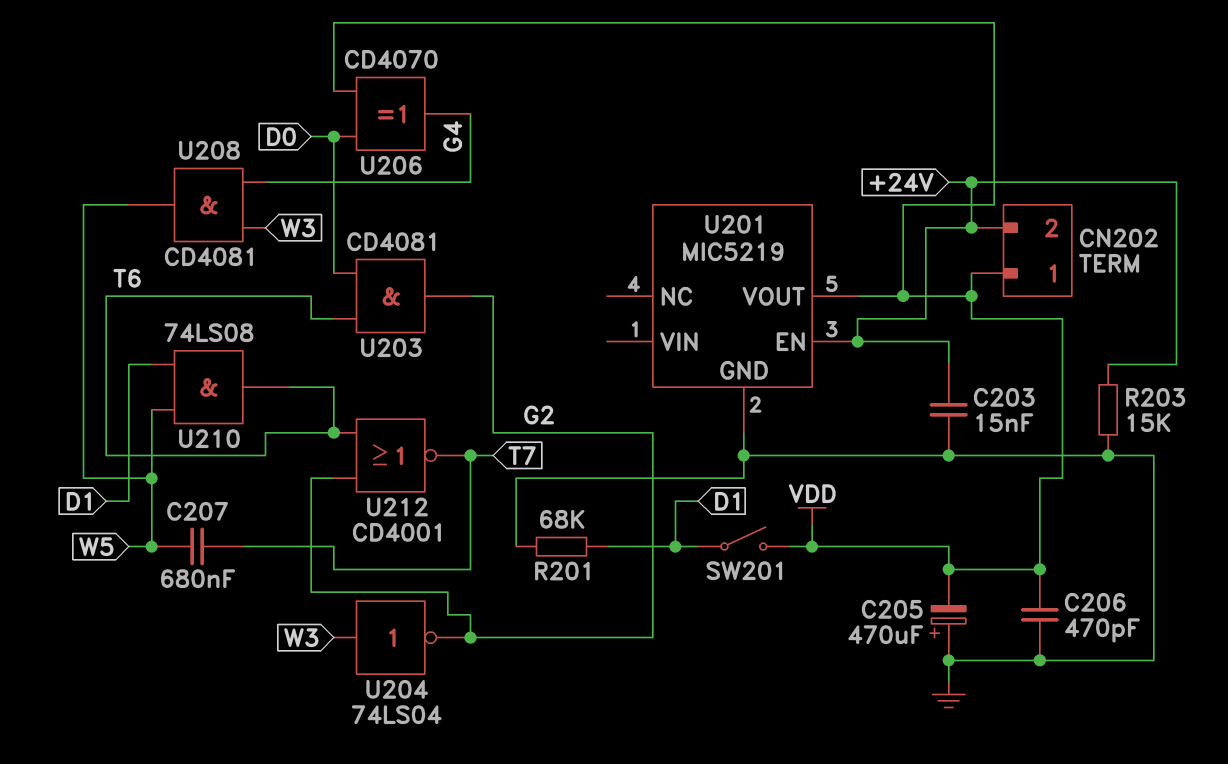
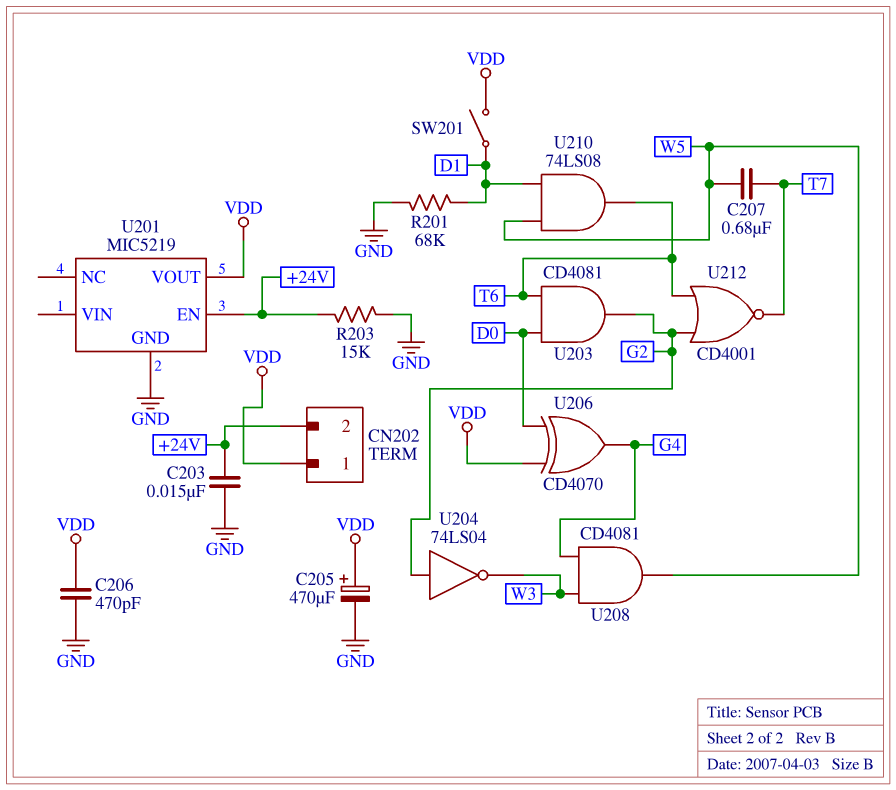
C205: 470uF (plus GND, minus VDD) -> 470uF (plus VDD, minus GND)
U204: NOT 74LS04 (in W3, out G2) -> NOT 74LS04 (in G2, out W3)

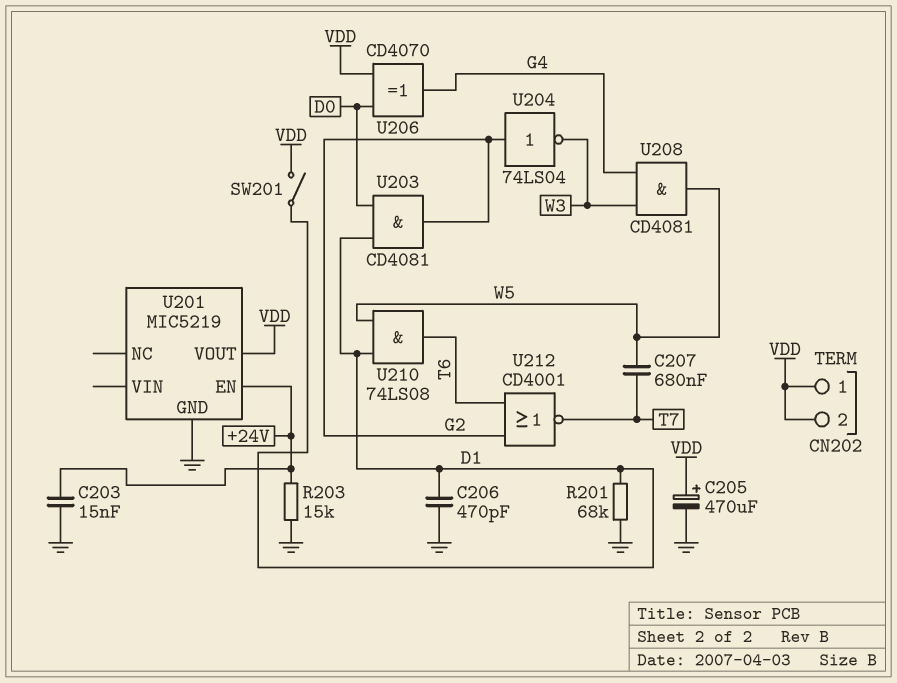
C206: 470pF (GND, VDD) -> 470pF (D1, GND)
CN202 pin 2: +24V -> VDD
U203: AND CD4081 (in D0, in T6, out G2) -> AND CD4081 (in D0, in D1, out G2)

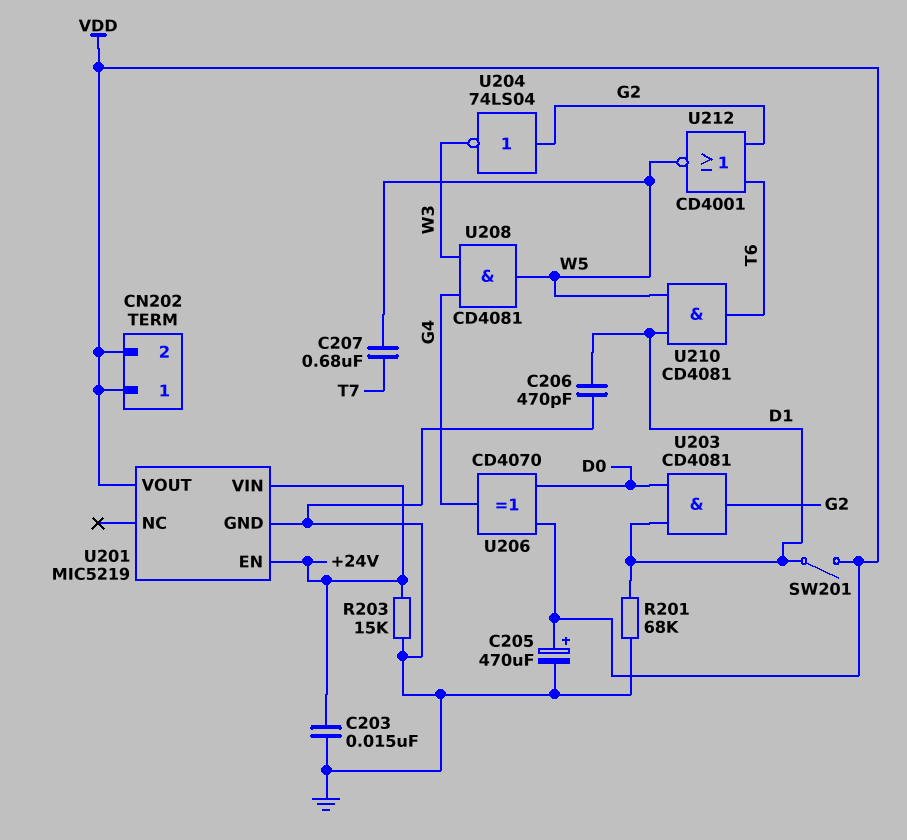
U201 pin VIN: none -> +24V
U210: AND 74LS08 (in D1, in W5, out T6) -> AND CD4081 (in D1, in W5, out T6)
U212: NOR CD4001 (in G2, in T6, out T7) -> NOR CD4001 (in G2, in T6, out W5)

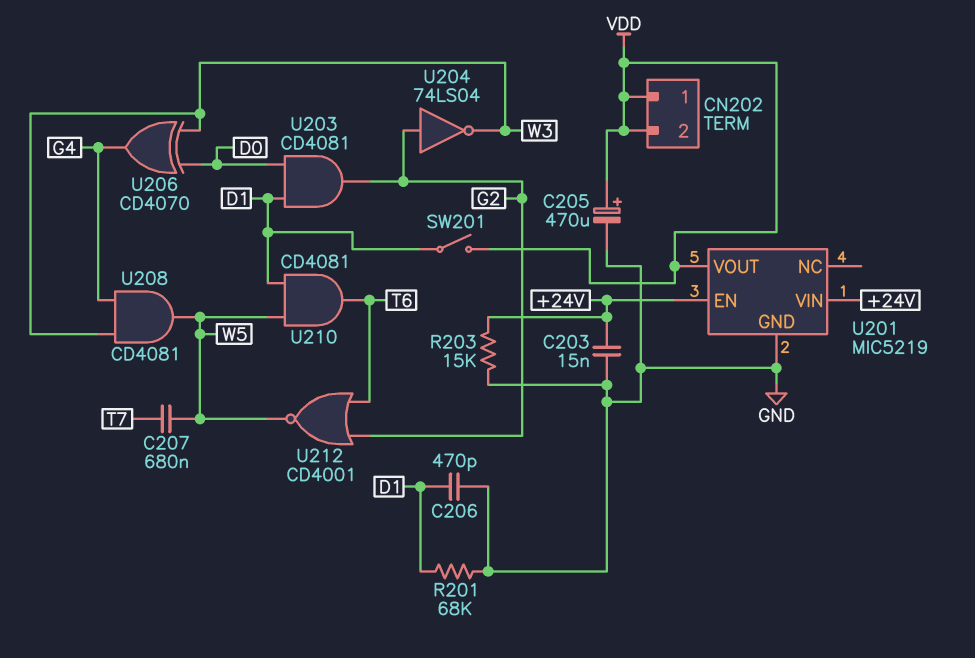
U206: XOR CD4070 (in D0, in VDD, out G4) -> XOR CD4070 (in D0, in W3, out G4)

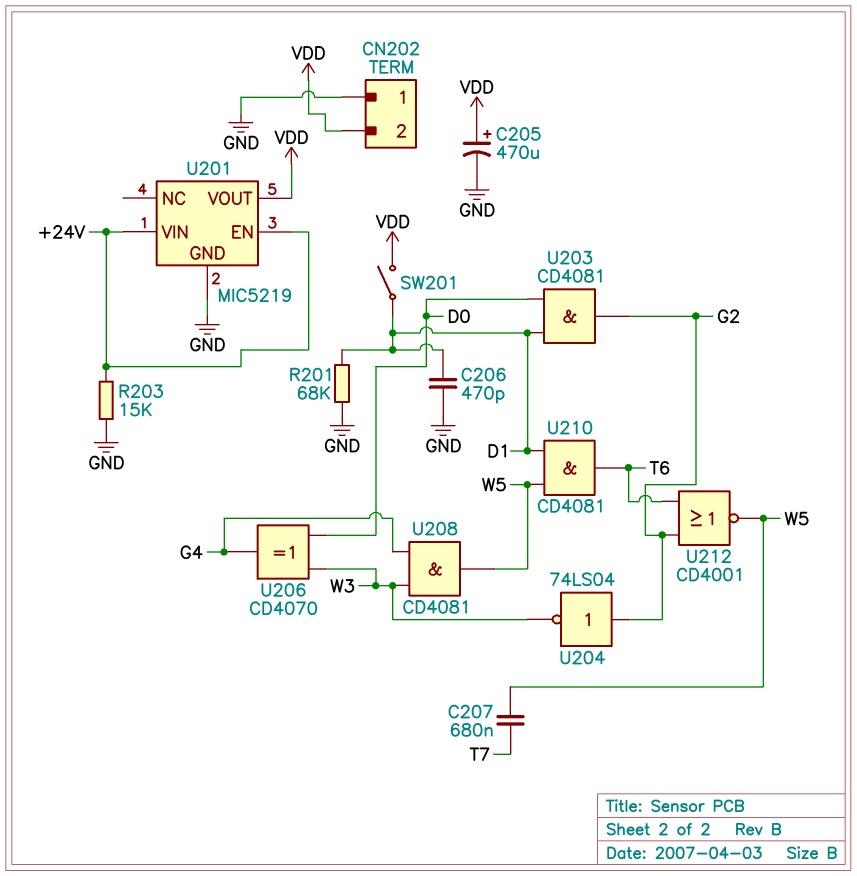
C203: 15nF (+24V, GND) -> none
CN202 pin 1: VDD -> GND

